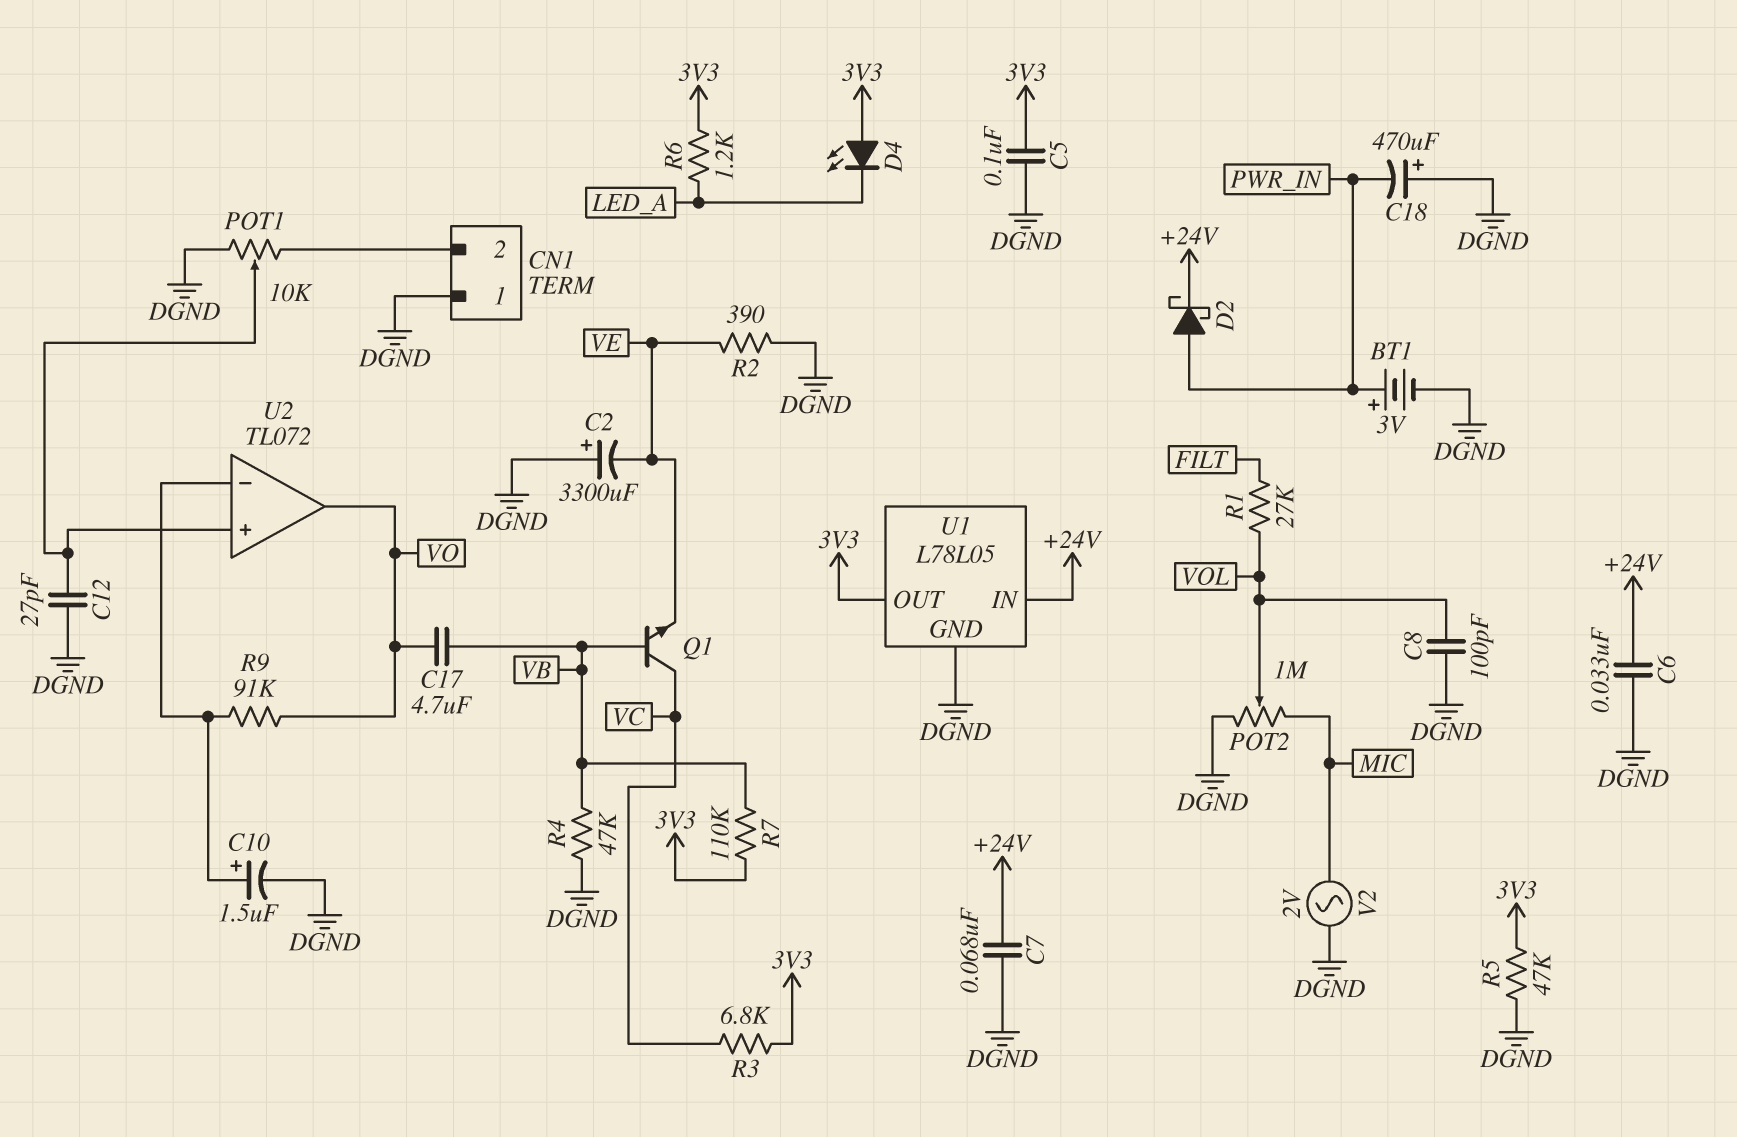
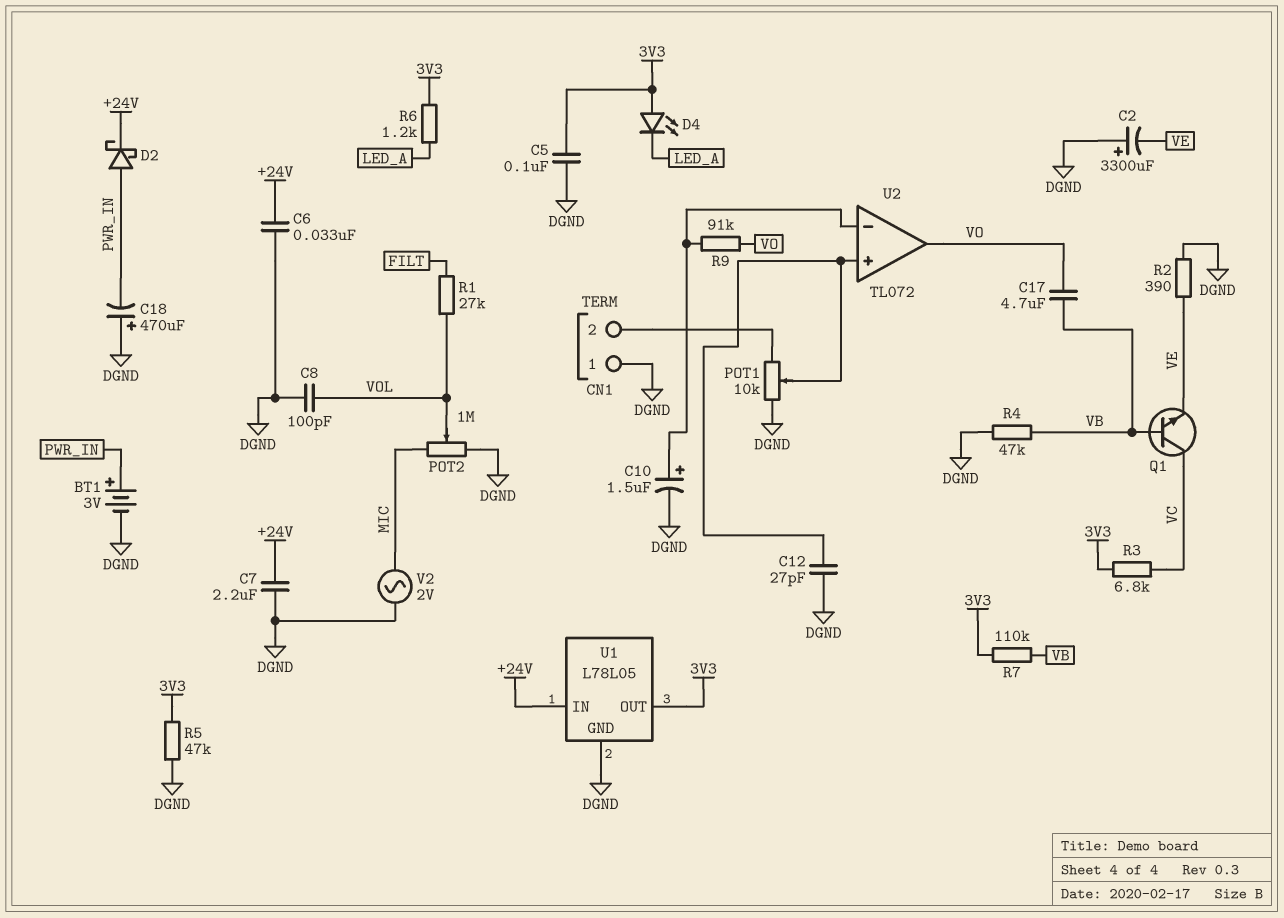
C7: 68nF (+24V, DGND) -> 2.2uF (+24V, DGND)

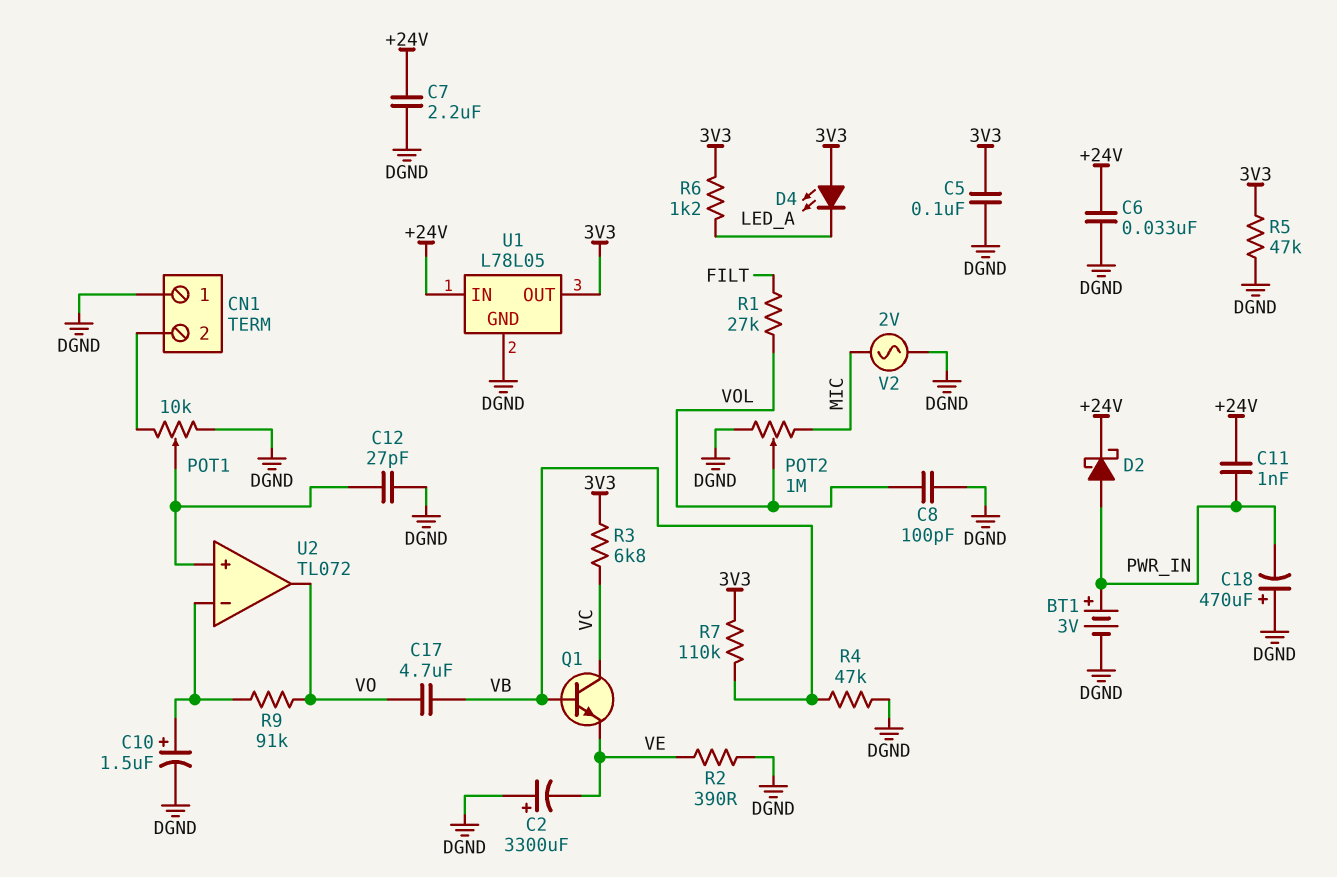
C11: none -> 1nF (+24V, PWR_IN)

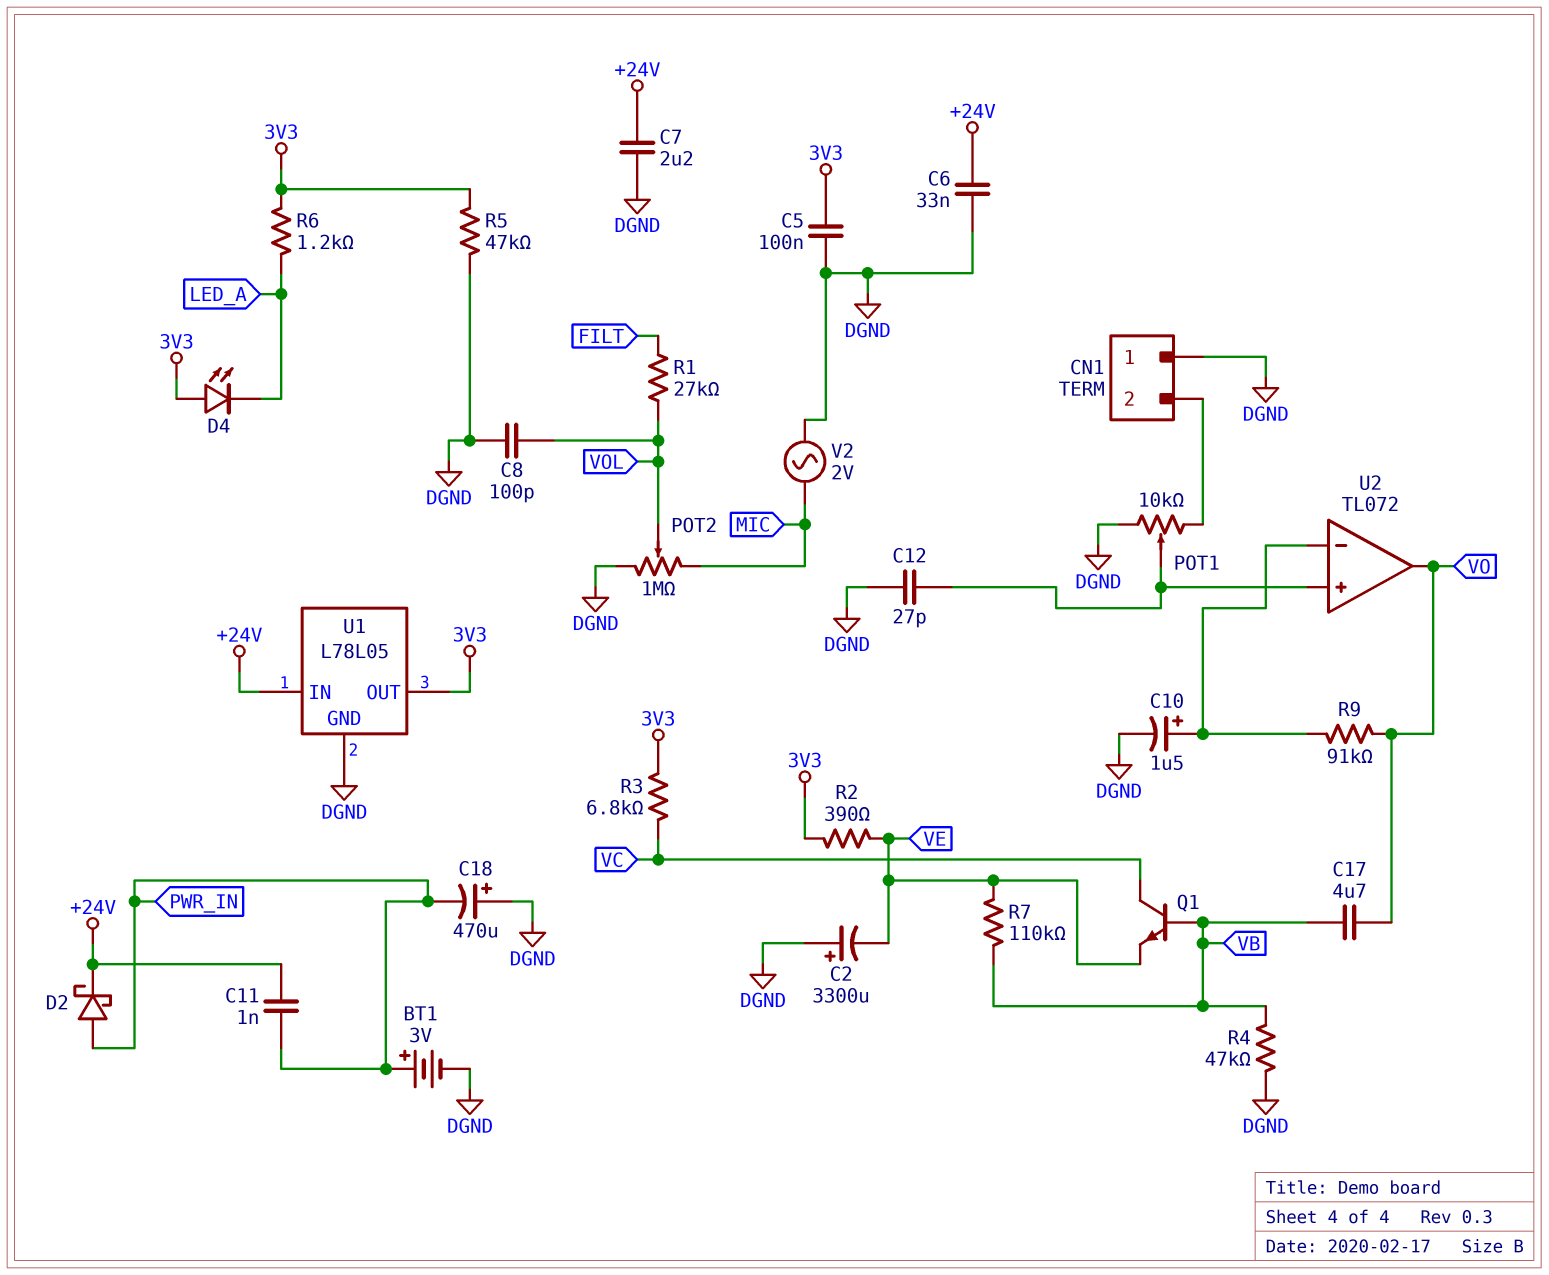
R2: 390 (DGND, VE) -> 390 (3V3, VE)
R7: 110k (3V3, VB) -> 110k (VB, VE)

